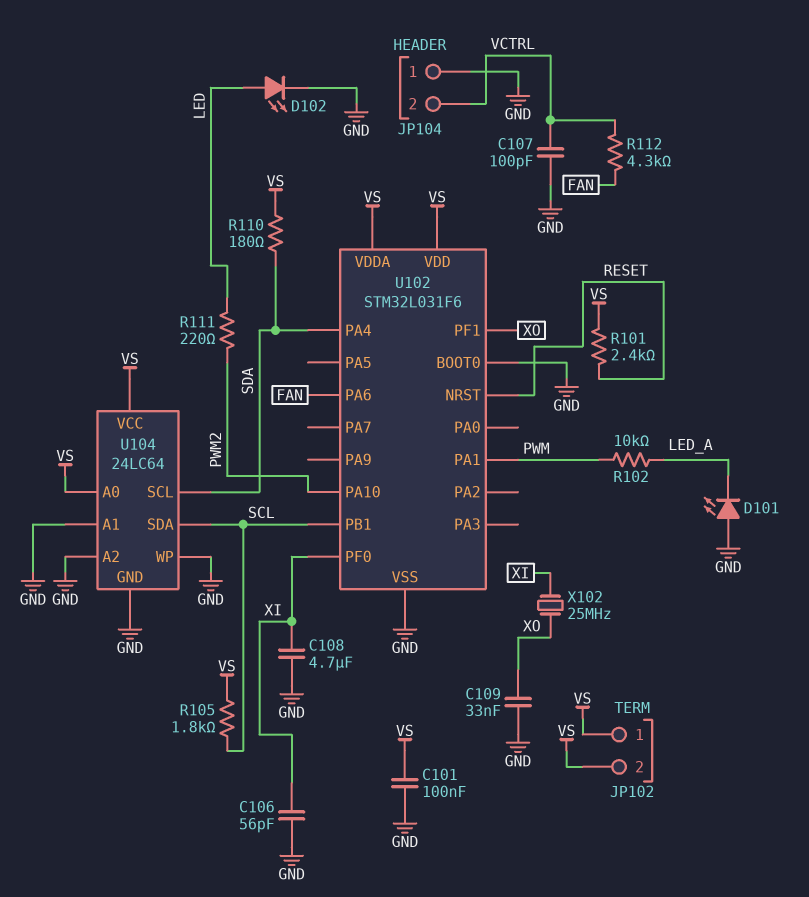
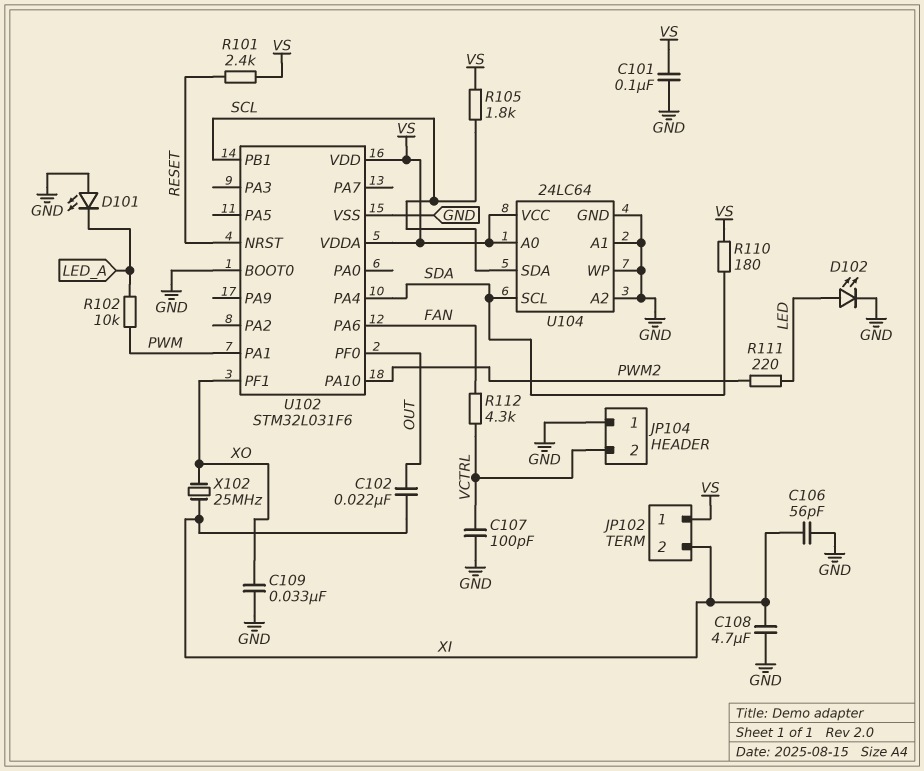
C102: none -> 22nF (OUT, XI)
JP102 pin 2: VS -> XI
U102 pin PF0: XI -> OUT

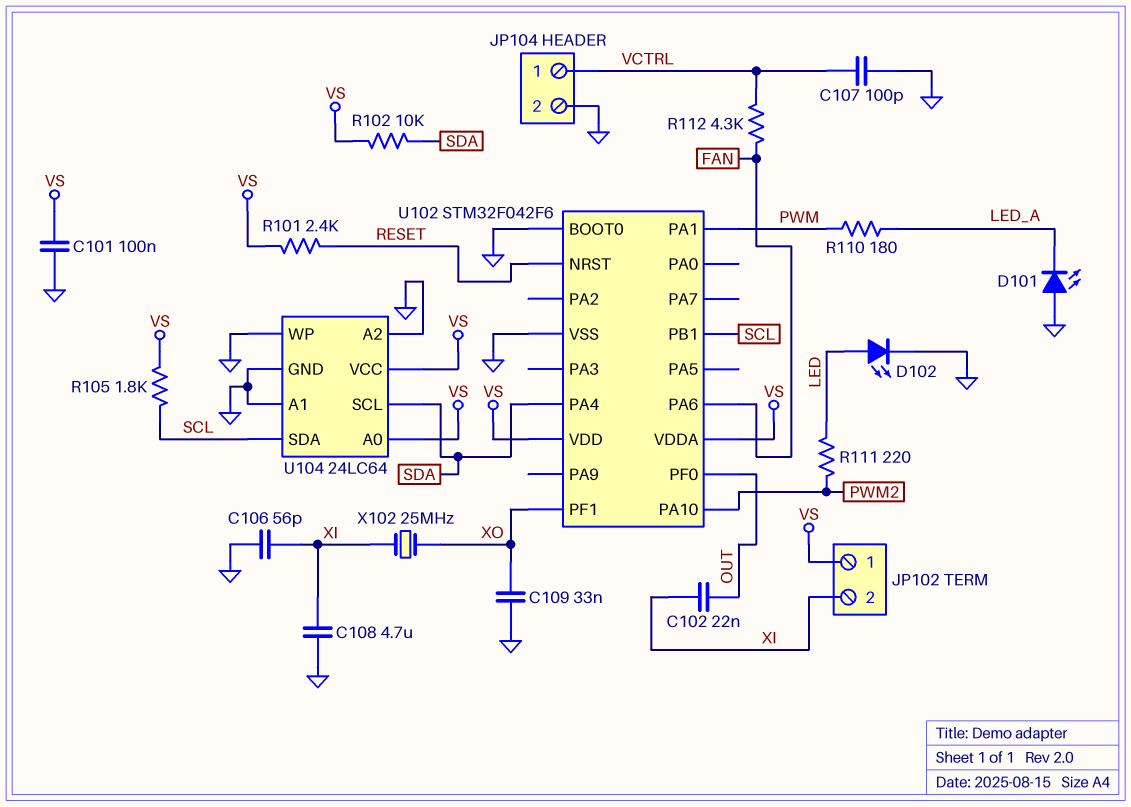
JP104 pin 1: GND -> VCTRL
JP104 pin 2: VCTRL -> GND
R102: 10k (LED_A, PWM) -> 10k (SDA, VS)
R110: 180 (SDA, VS) -> 180 (LED_A, PWM)
U102: STM32L031F6 -> STM32F042F6

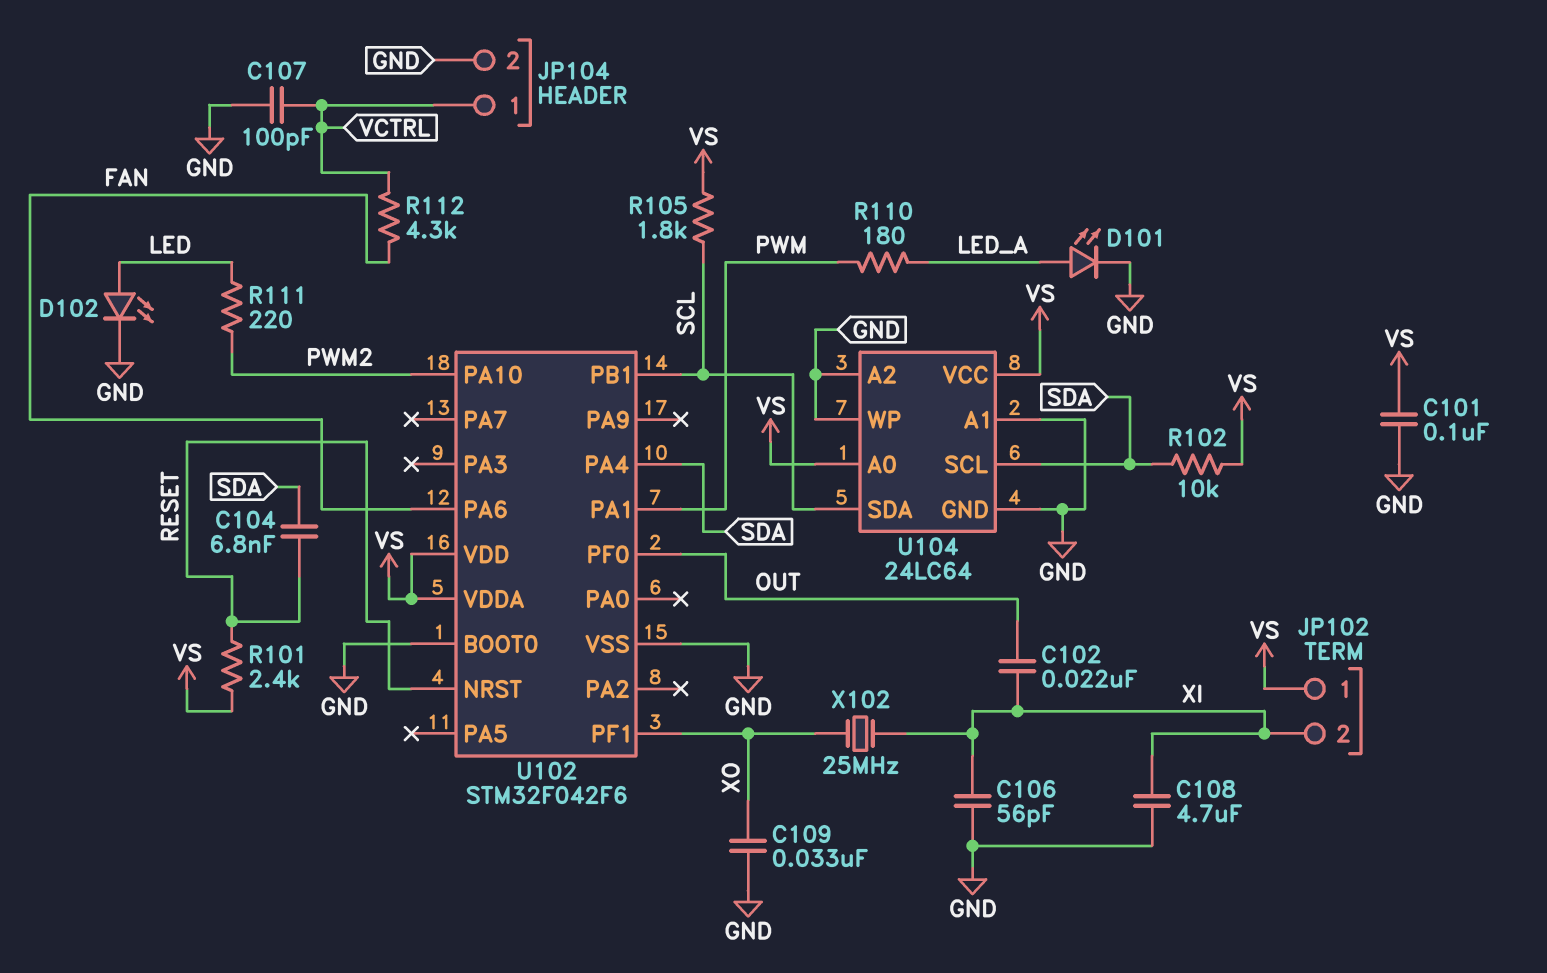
C104: none -> 6.8nF (RESET, SDA)
D101: LED (A GND, K LED_A) -> LED (A LED_A, K GND)

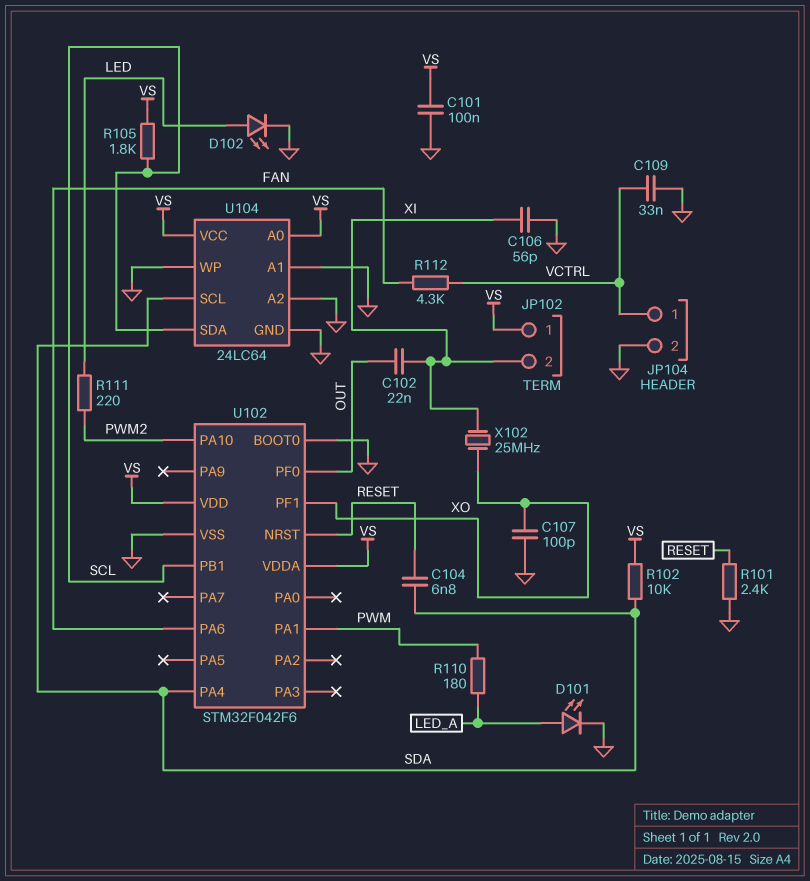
C107: 100pF (GND, VCTRL) -> 100pF (GND, XO)
C108: 4.7uF (GND, XI) -> none
C109: 33nF (GND, XO) -> 33nF (GND, VCTRL)
R101: 2.4k (RESET, VS) -> 2.4k (GND, RESET)

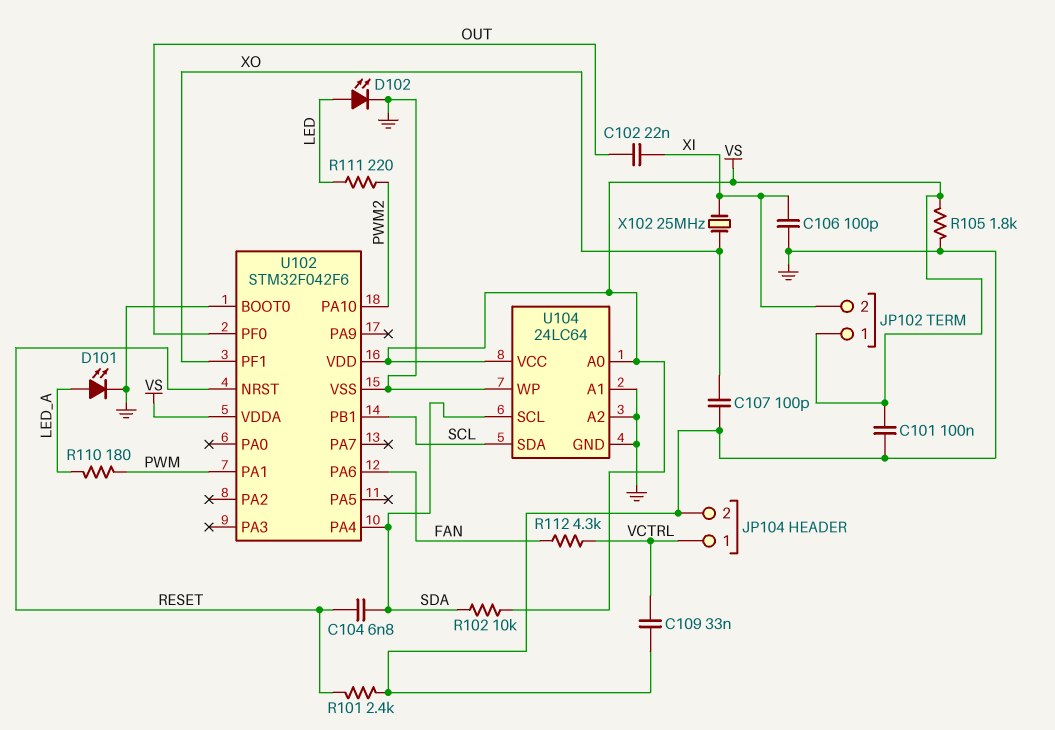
C106: 56pF (GND, XI) -> 100pF (GND, XI)
R105: 1.8k (SCL, VS) -> 1.8k (GND, VS)

